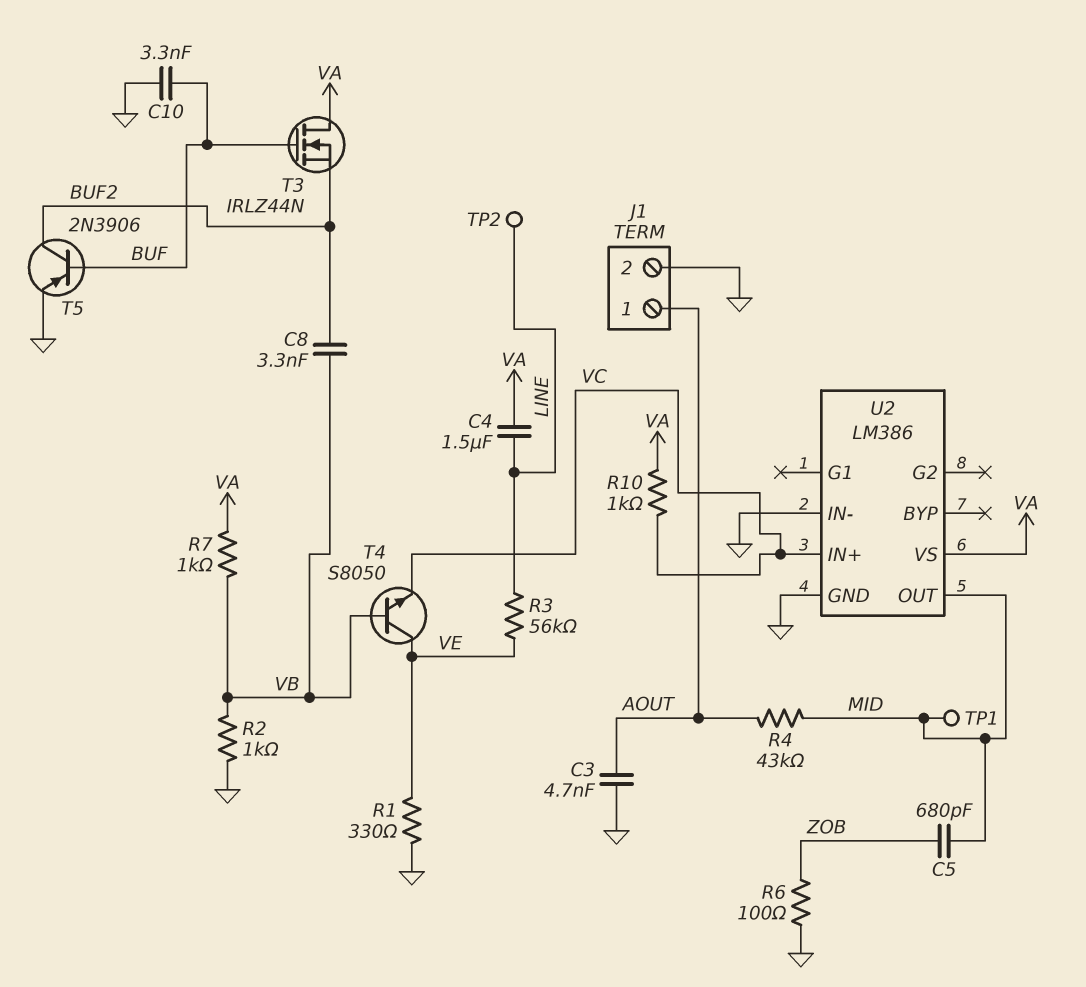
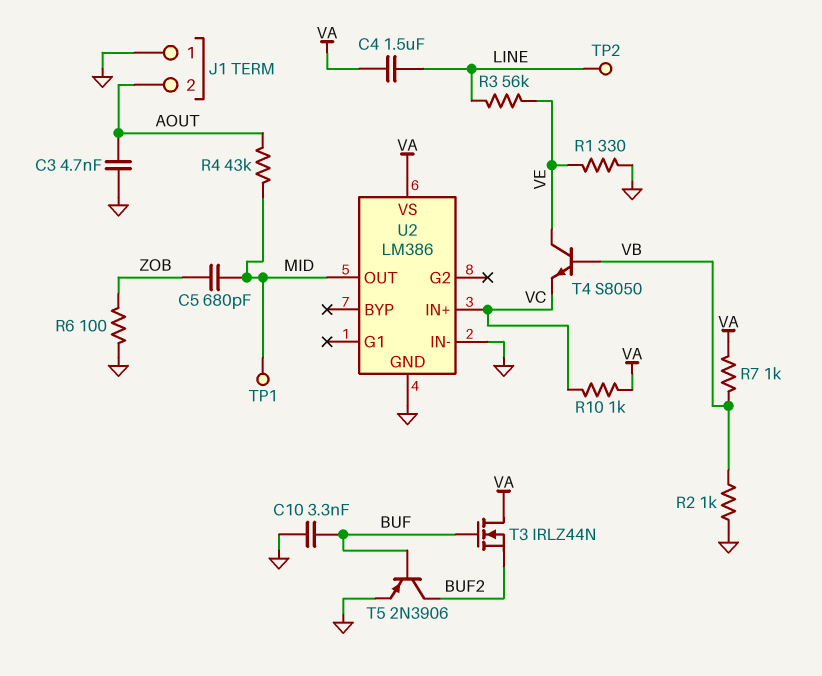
C8: 3.3nF (BUF2, VB) -> none
J1 pin 1: AOUT -> GND
J1 pin 2: GND -> AOUT

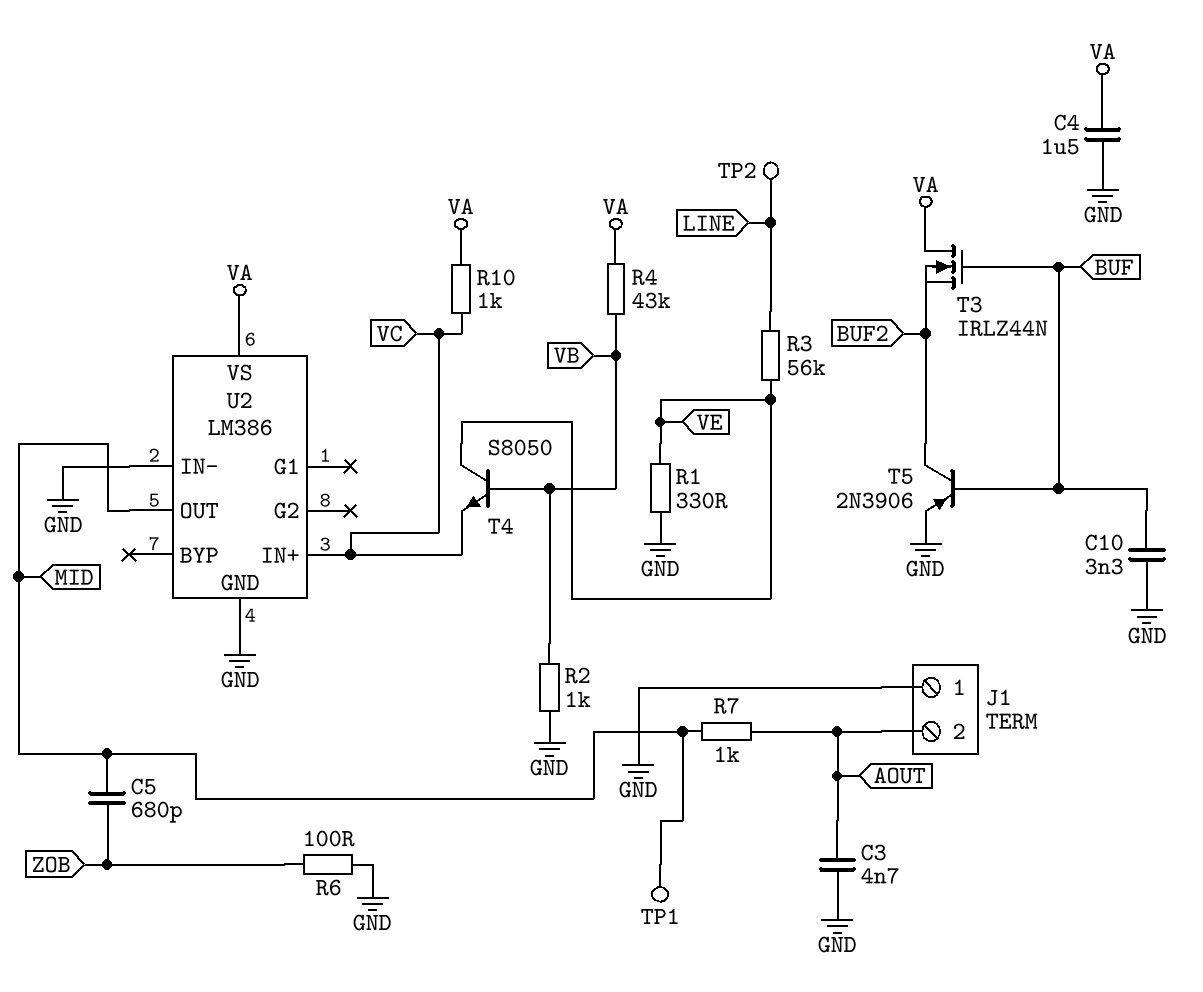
C4: 1.5uF (LINE, VA) -> 1.5uF (GND, VA)
R4: 43k (AOUT, MID) -> 43k (VA, VB)
R7: 1k (VA, VB) -> 1k (AOUT, MID)

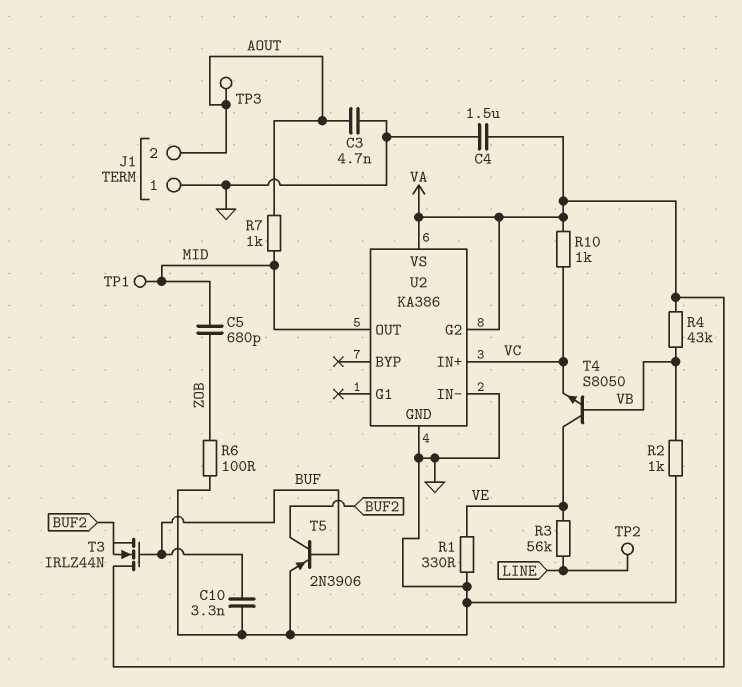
TP3: none -> test point (AOUT)
U2: LM386 -> KA386
U2 pin G2: none -> VA

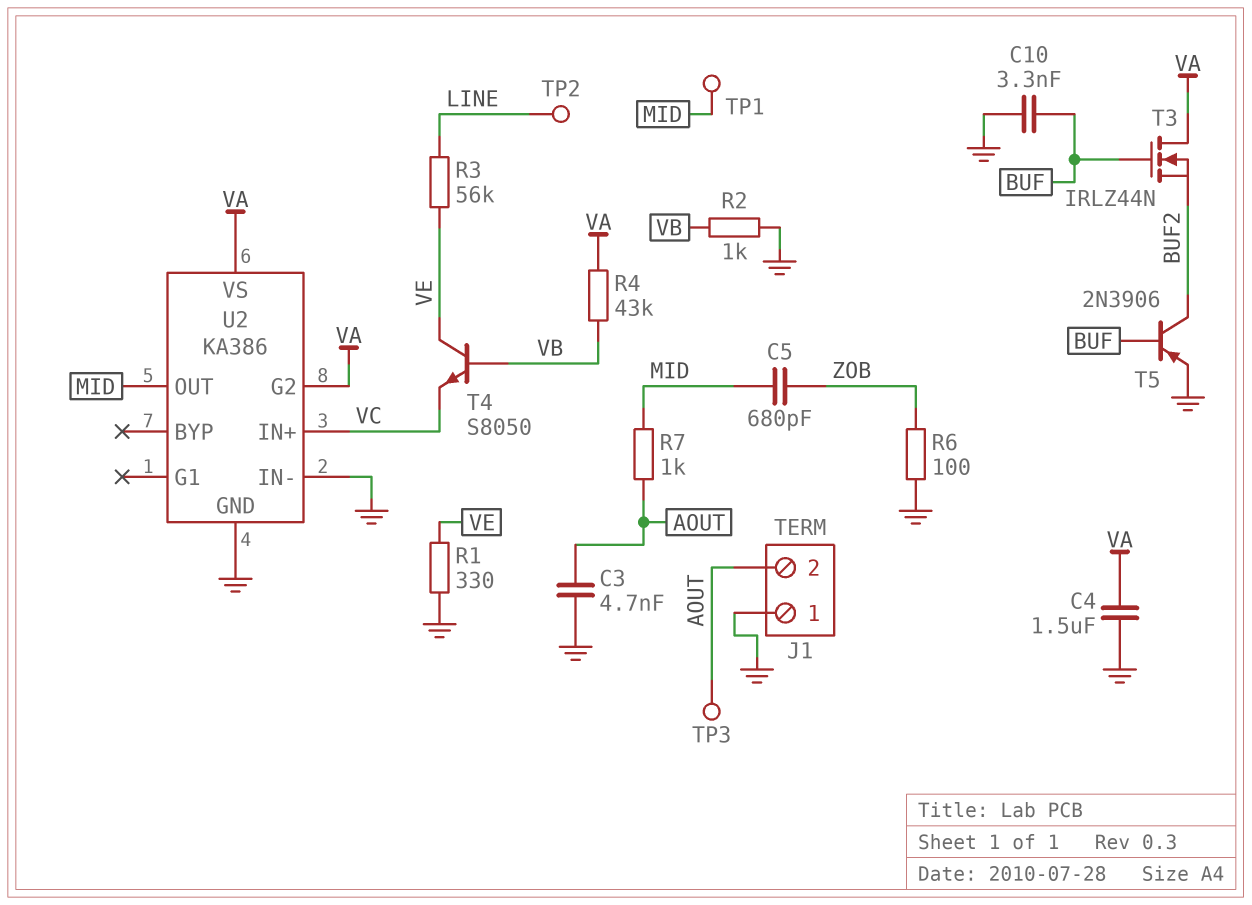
R10: 1k (VA, VC) -> none

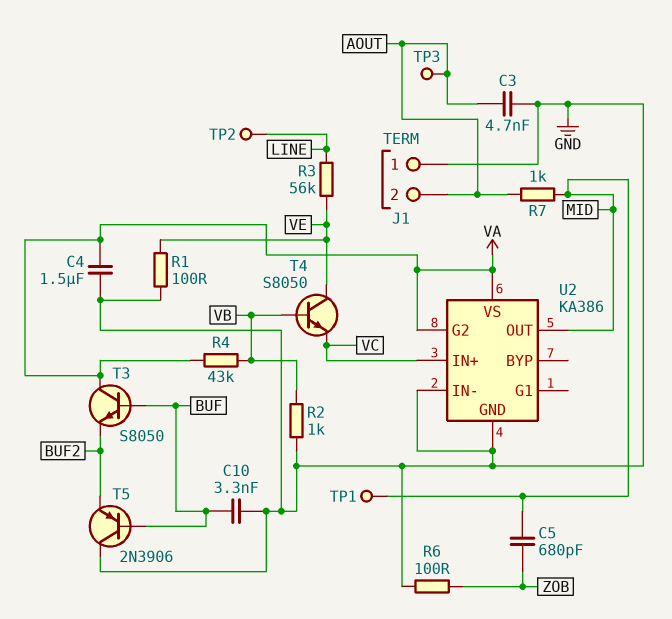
R1: 330 (GND, VE) -> 100 (GND, VE)
T3: NMOS IRLZ44N (G BUF, D VA, S BUF2) -> NPN S8050 (B BUF, C VA, E BUF2)
T5: PNP 2N3906 (B BUF, C BUF2, E GND) -> PNP 2N3906 (B BUF, C GND, E BUF2)

